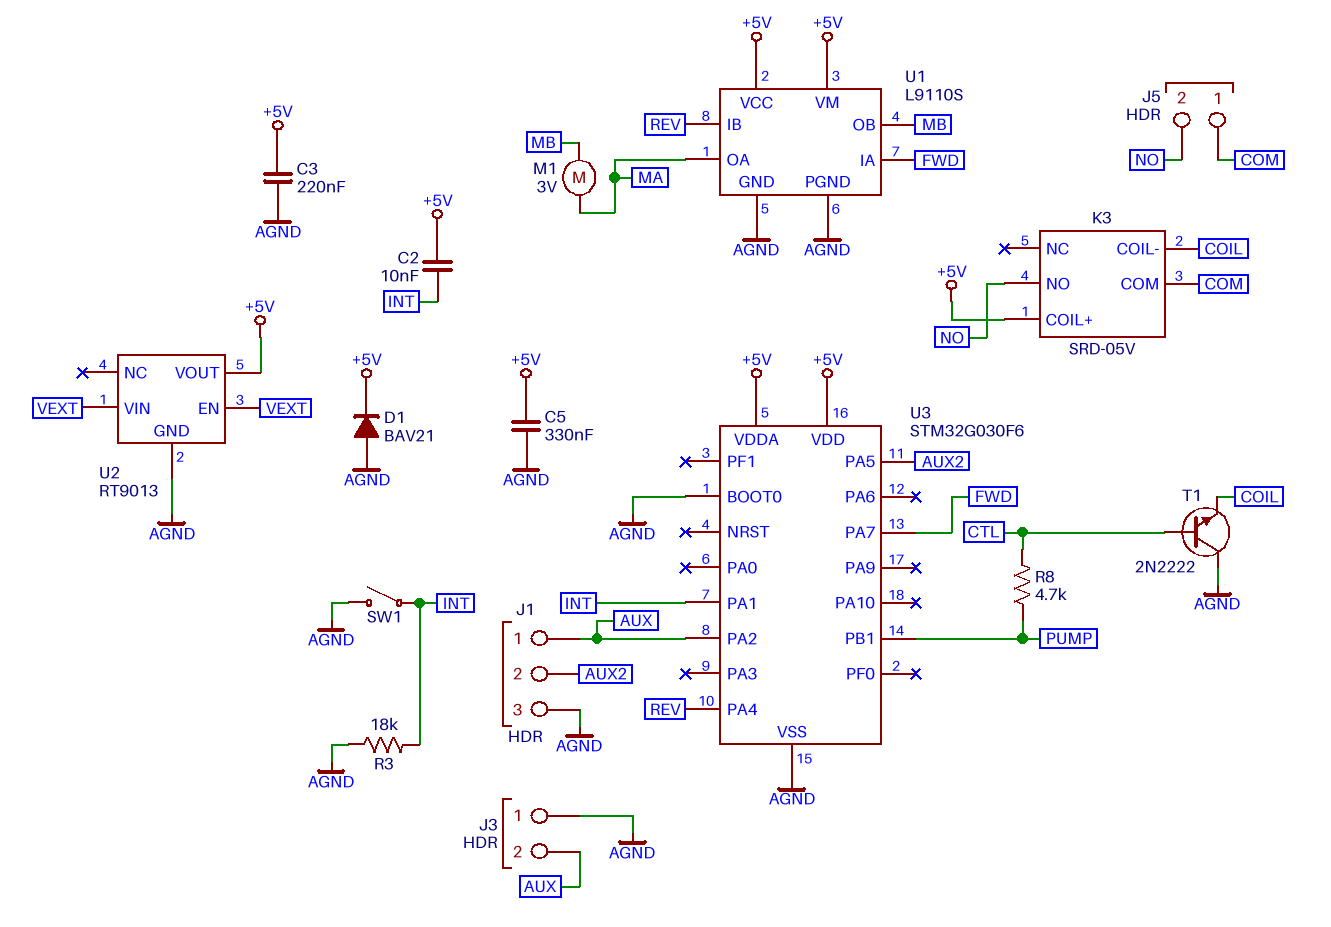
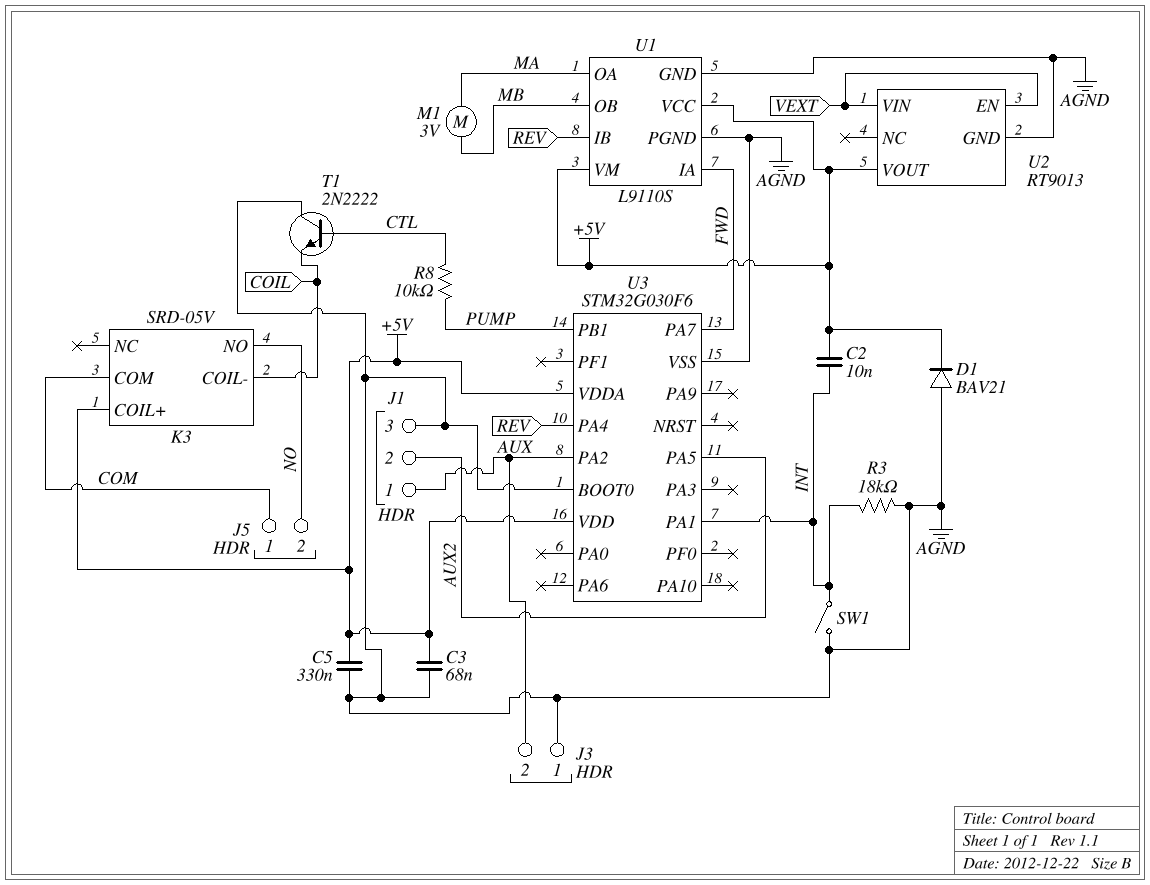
C3: 220nF (+5V, AGND) -> 68nF (+5V, AGND)
R8: 4.7k (CTL, PUMP) -> 10k (CTL, PUMP)

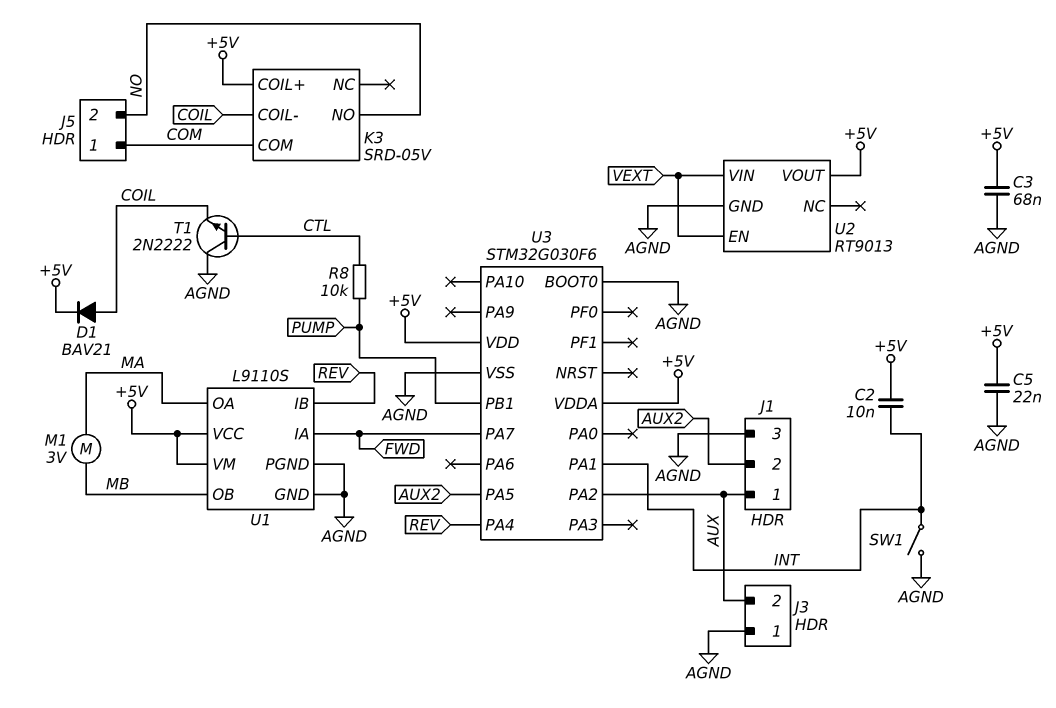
C5: 330nF (+5V, AGND) -> 22nF (+5V, AGND)
D1: diode BAV21 (A AGND, K +5V) -> diode BAV21 (A COIL, K +5V)
R3: 18k (AGND, INT) -> none

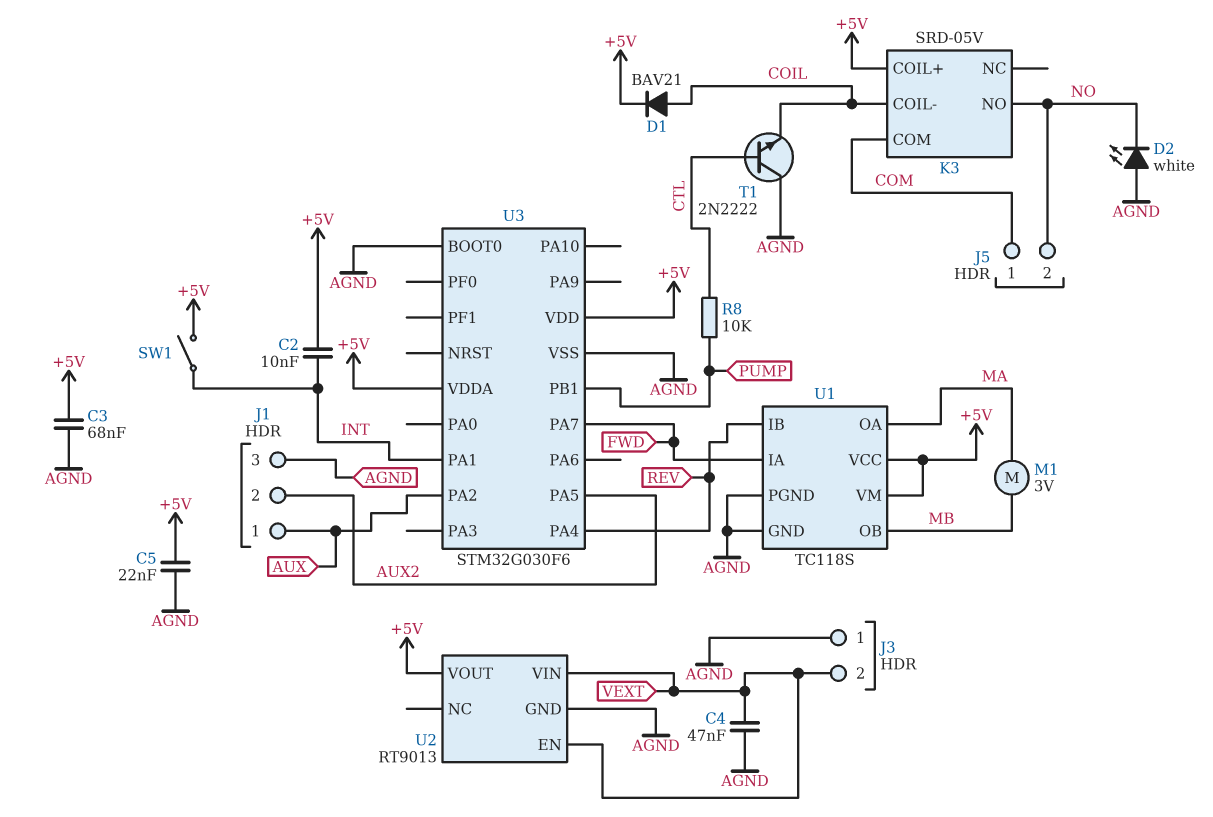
C4: none -> 47nF (AGND, VEXT)
D2: none -> LED white (A AGND, K NO)
J3 pin 2: AUX -> VEXT
SW1: switch (AGND, INT) -> switch (+5V, INT)
U1: L9110S -> TC118S

